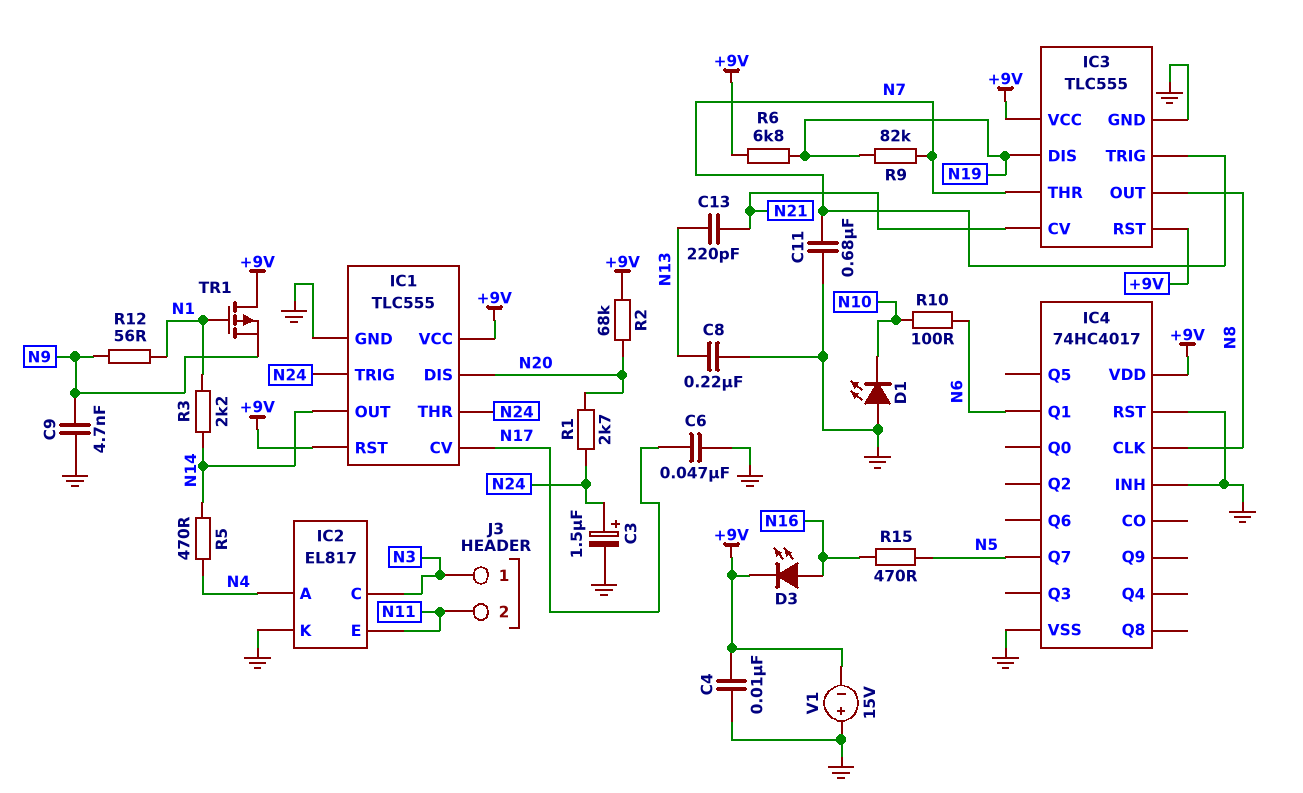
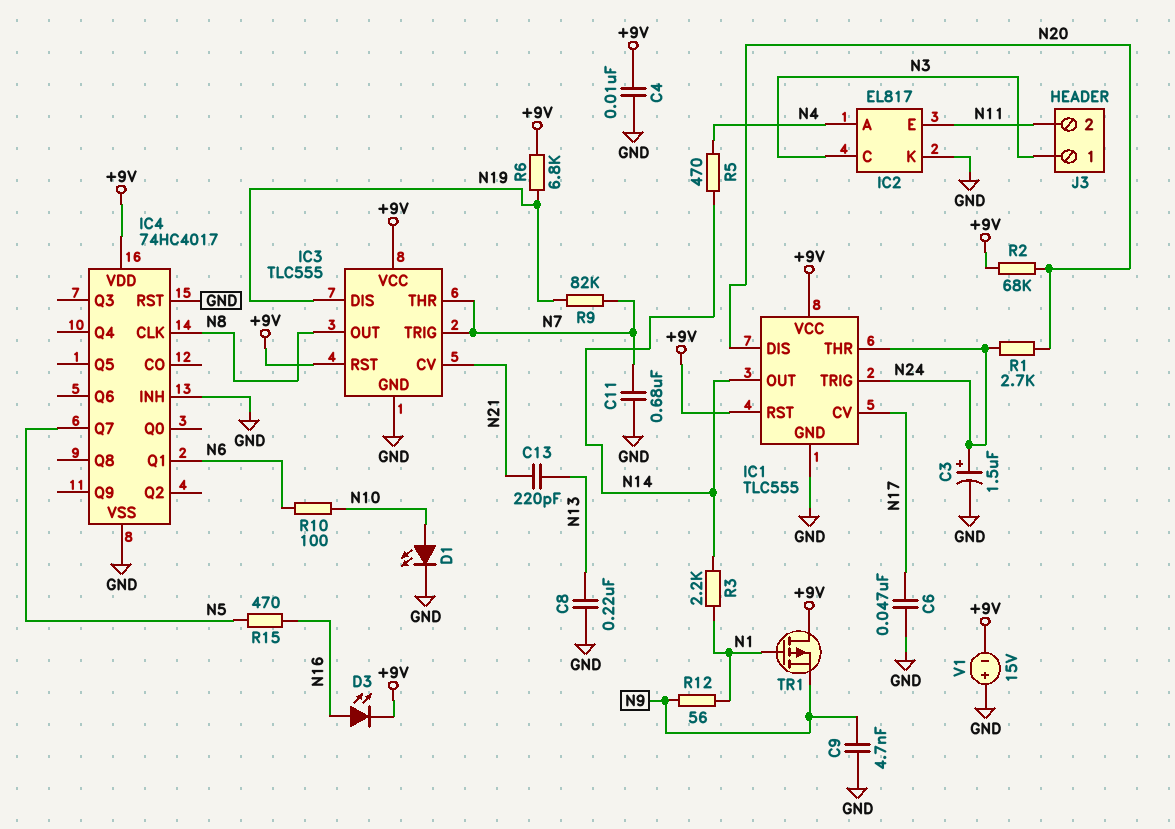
D1: LED (A GND, K N10) -> LED (A N10, K GND)

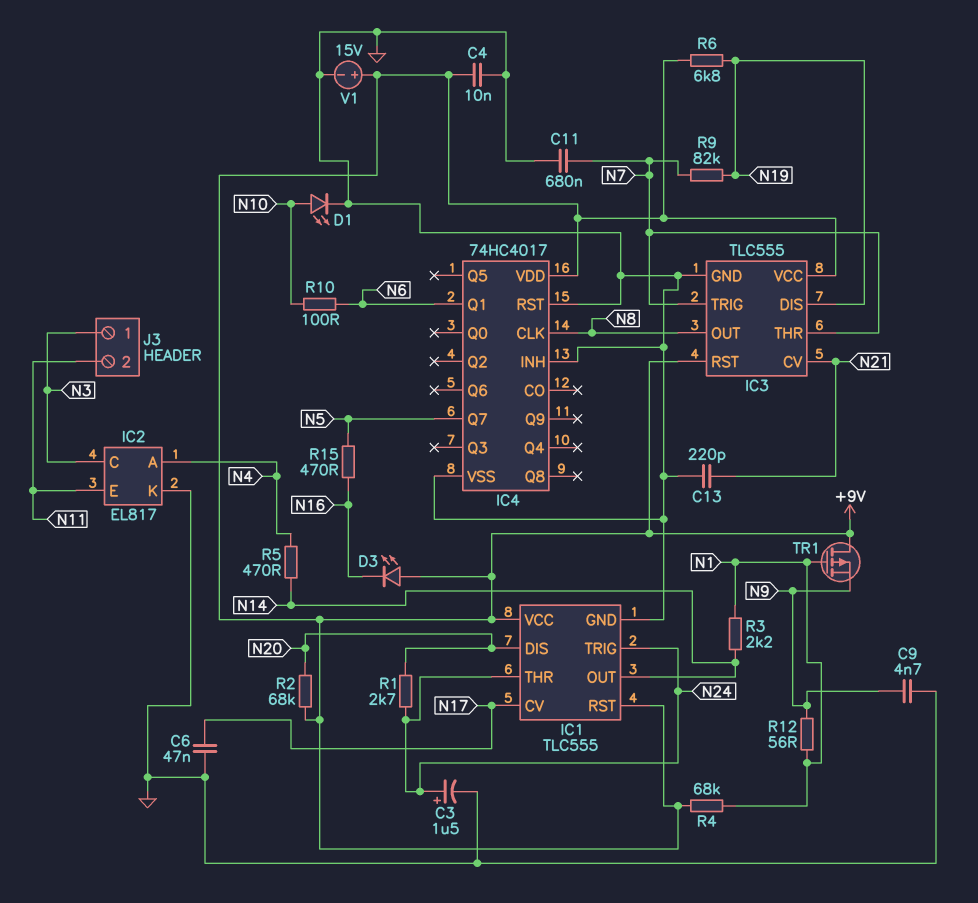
C8: 220nF (GND, N13) -> none
C13: 220pF (N13, N21) -> 220pF (GND, N21)
D3: LED (A N16, K +9V) -> LED (A +9V, K N16)
R4: none -> 68k (+9V, N1)
V1: 15V (plus GND, minus +9V) -> 15V (plus +9V, minus GND)

